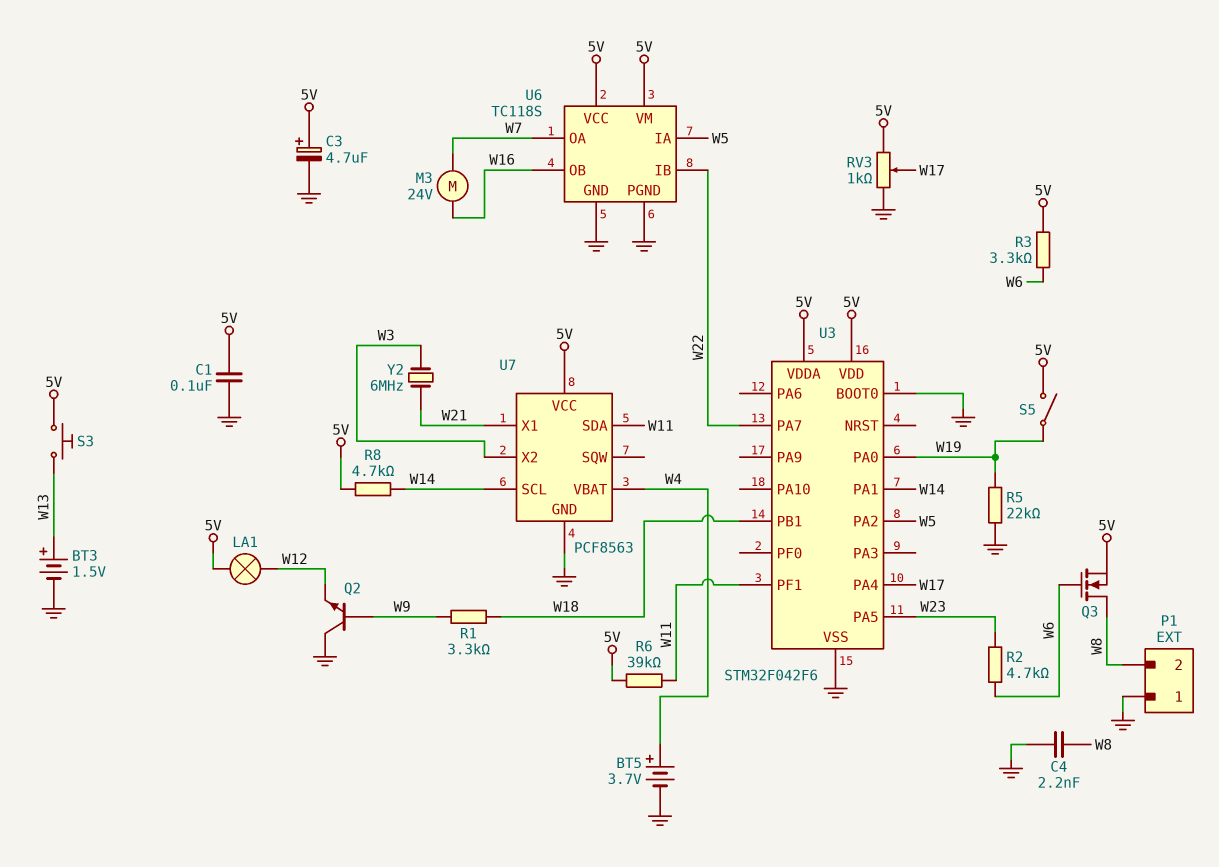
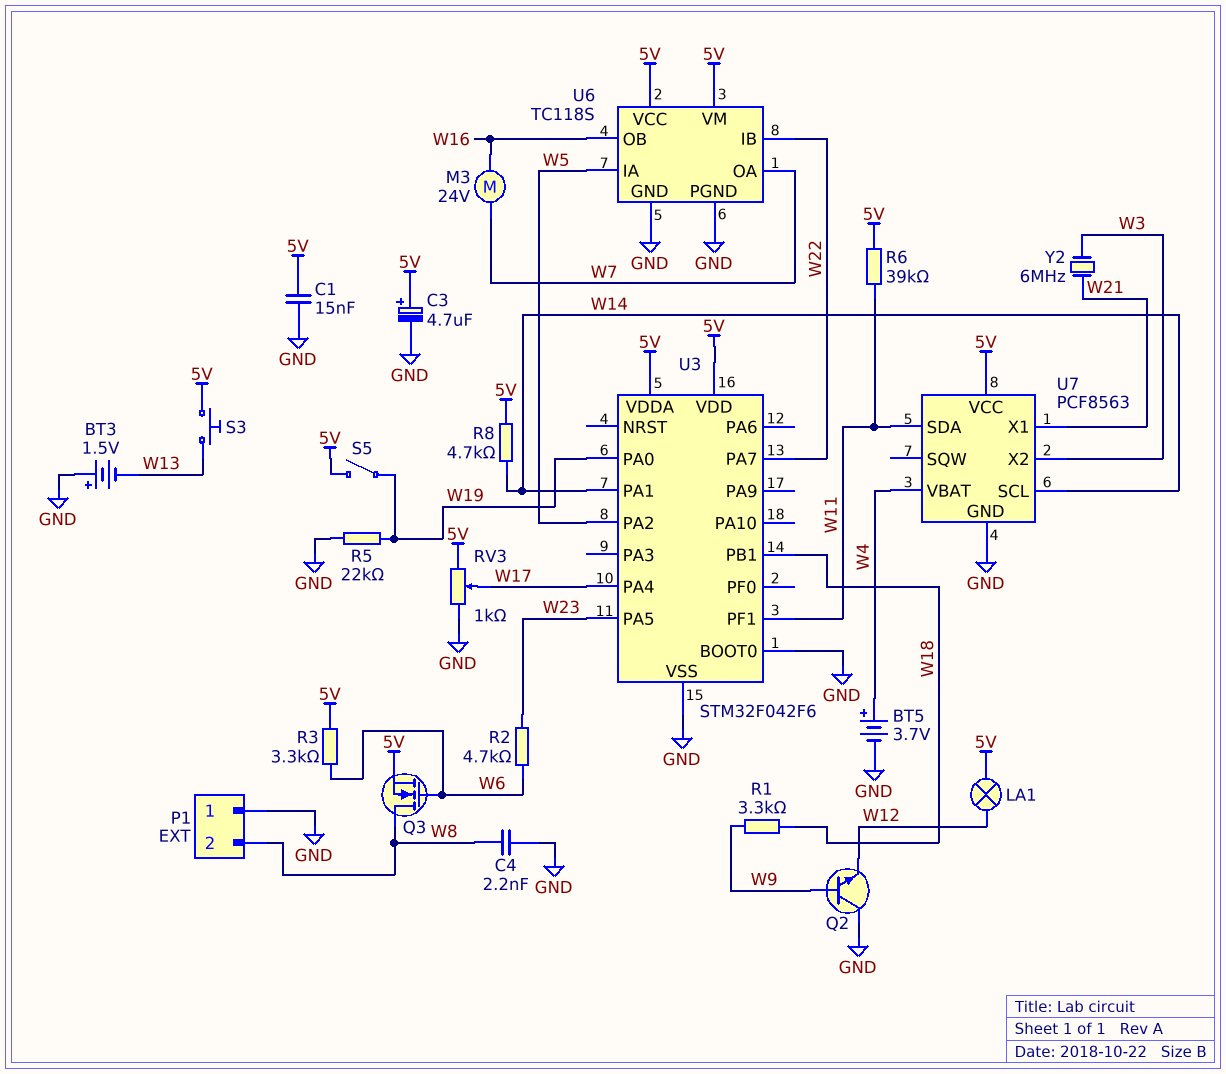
BT3: 1.5V (plus W13, minus GND) -> 1.5V (plus GND, minus W13)
C1: 100nF (5V, GND) -> 15nF (5V, GND)

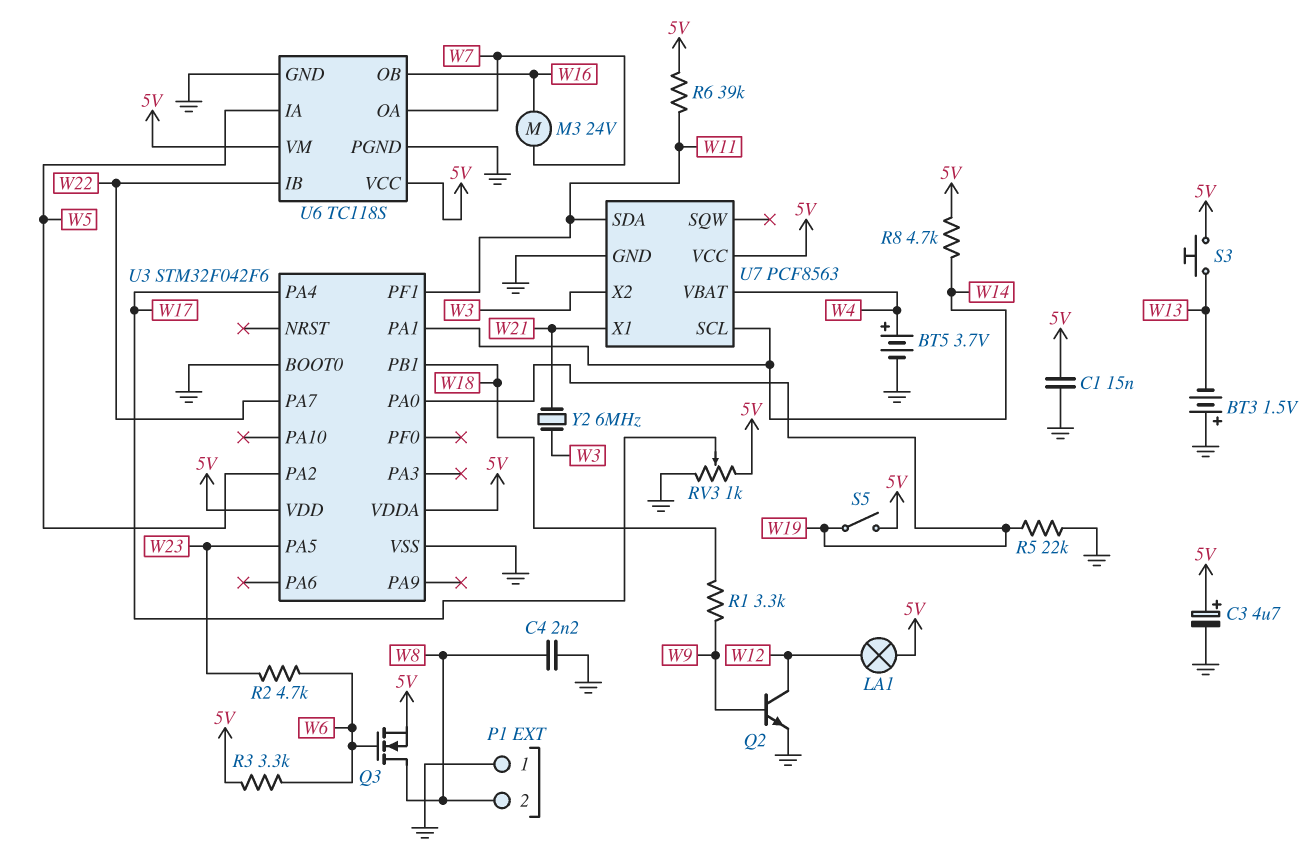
Q2: NPN (B W9, C GND, E W12) -> NPN (B W9, C W12, E GND)

